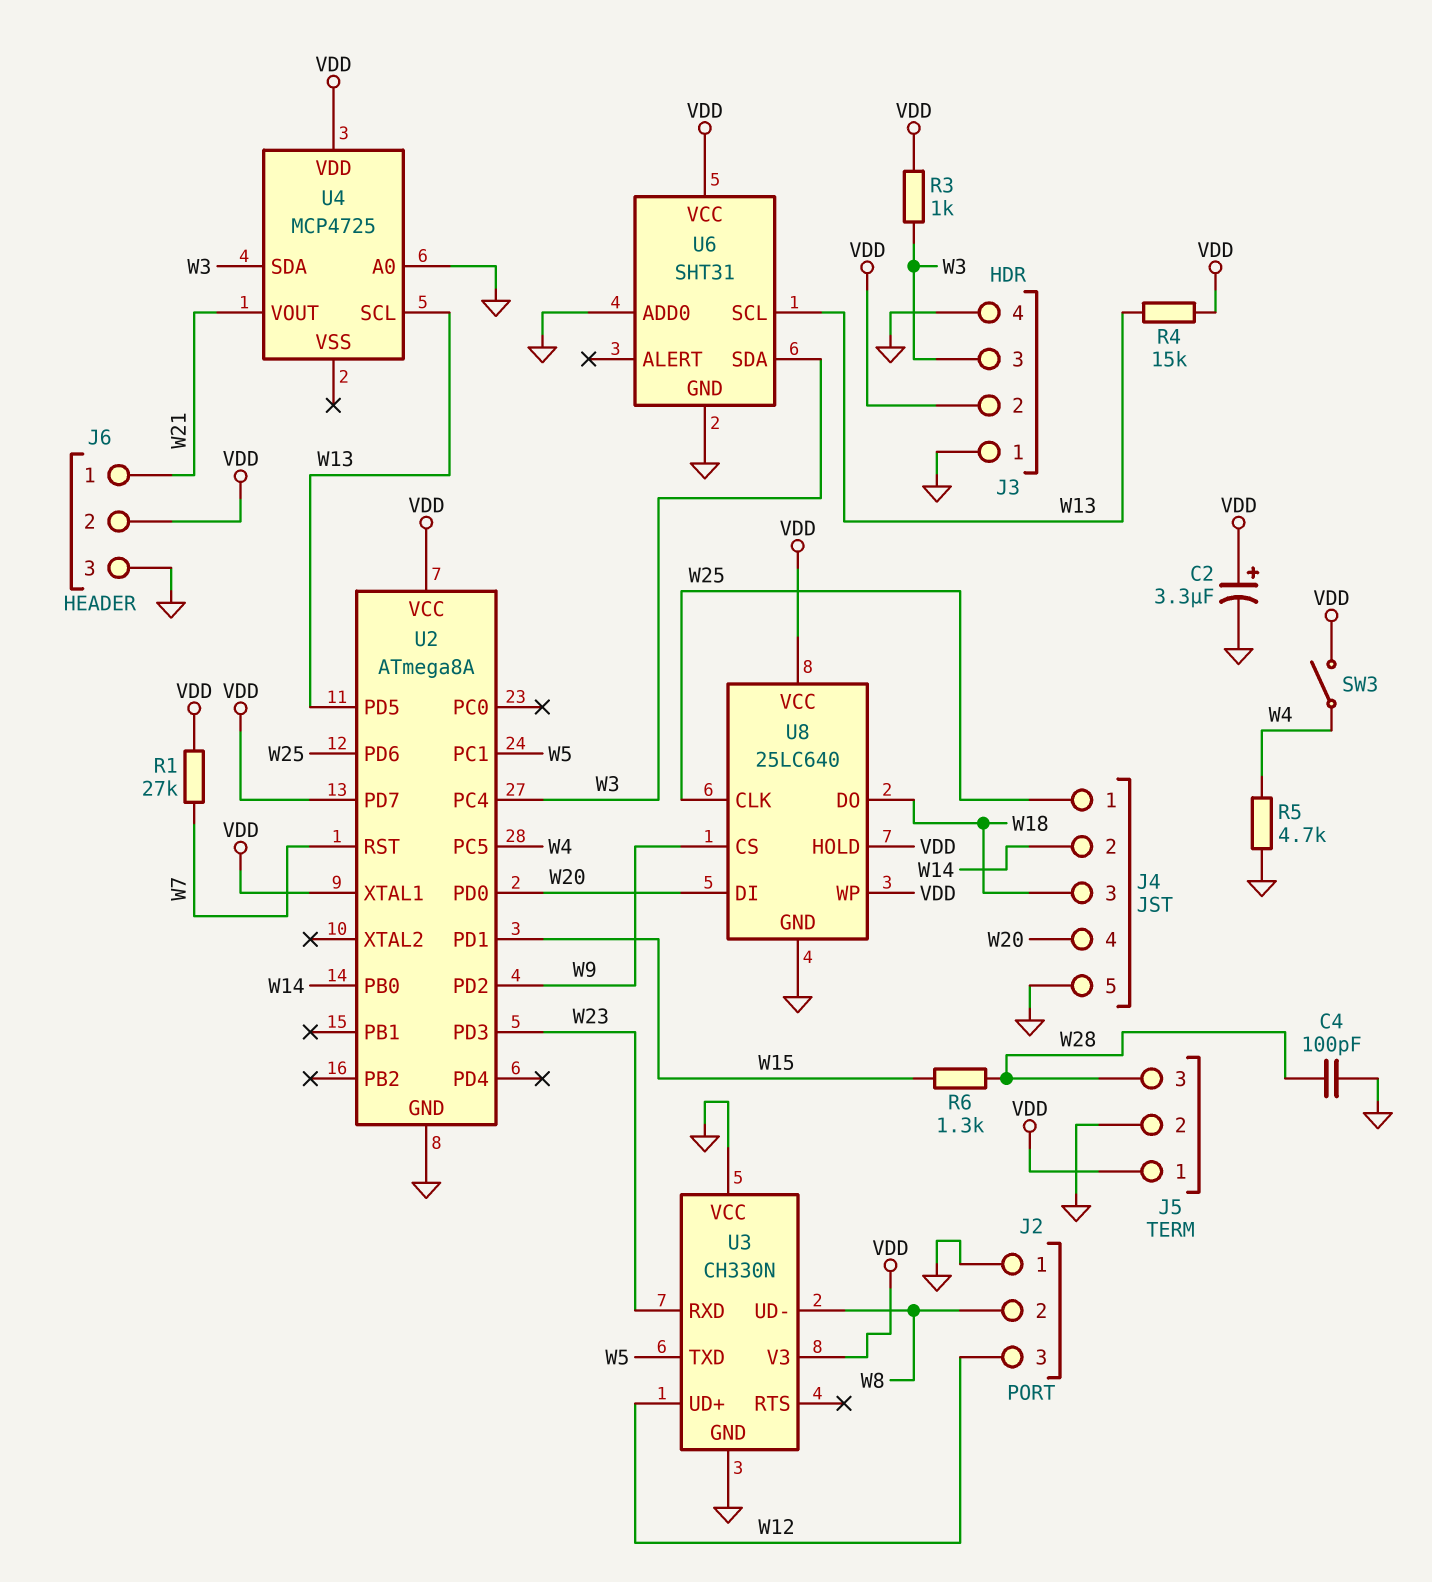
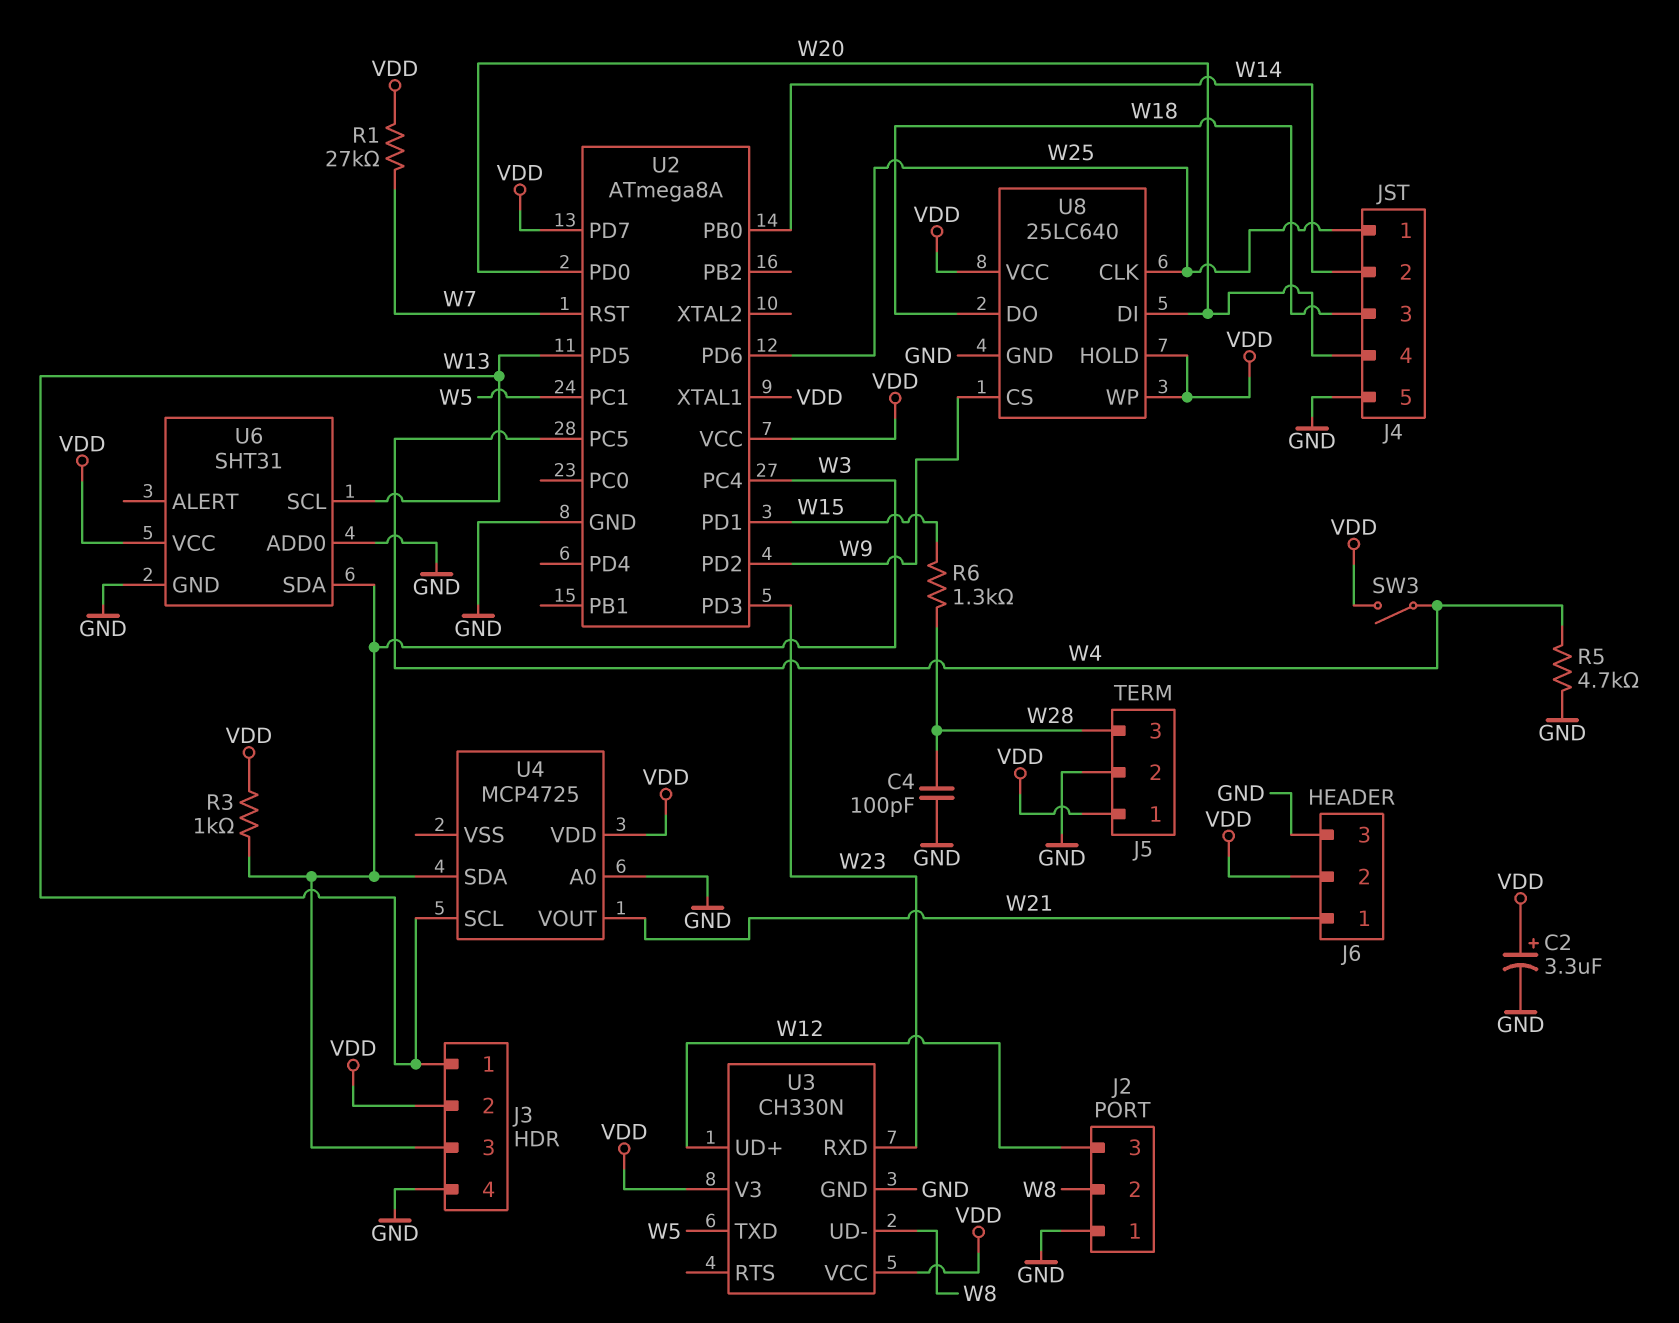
J3 pin 1: GND -> W13
R4: 15k (VDD, W13) -> none
U3 pin VCC: GND -> VDD

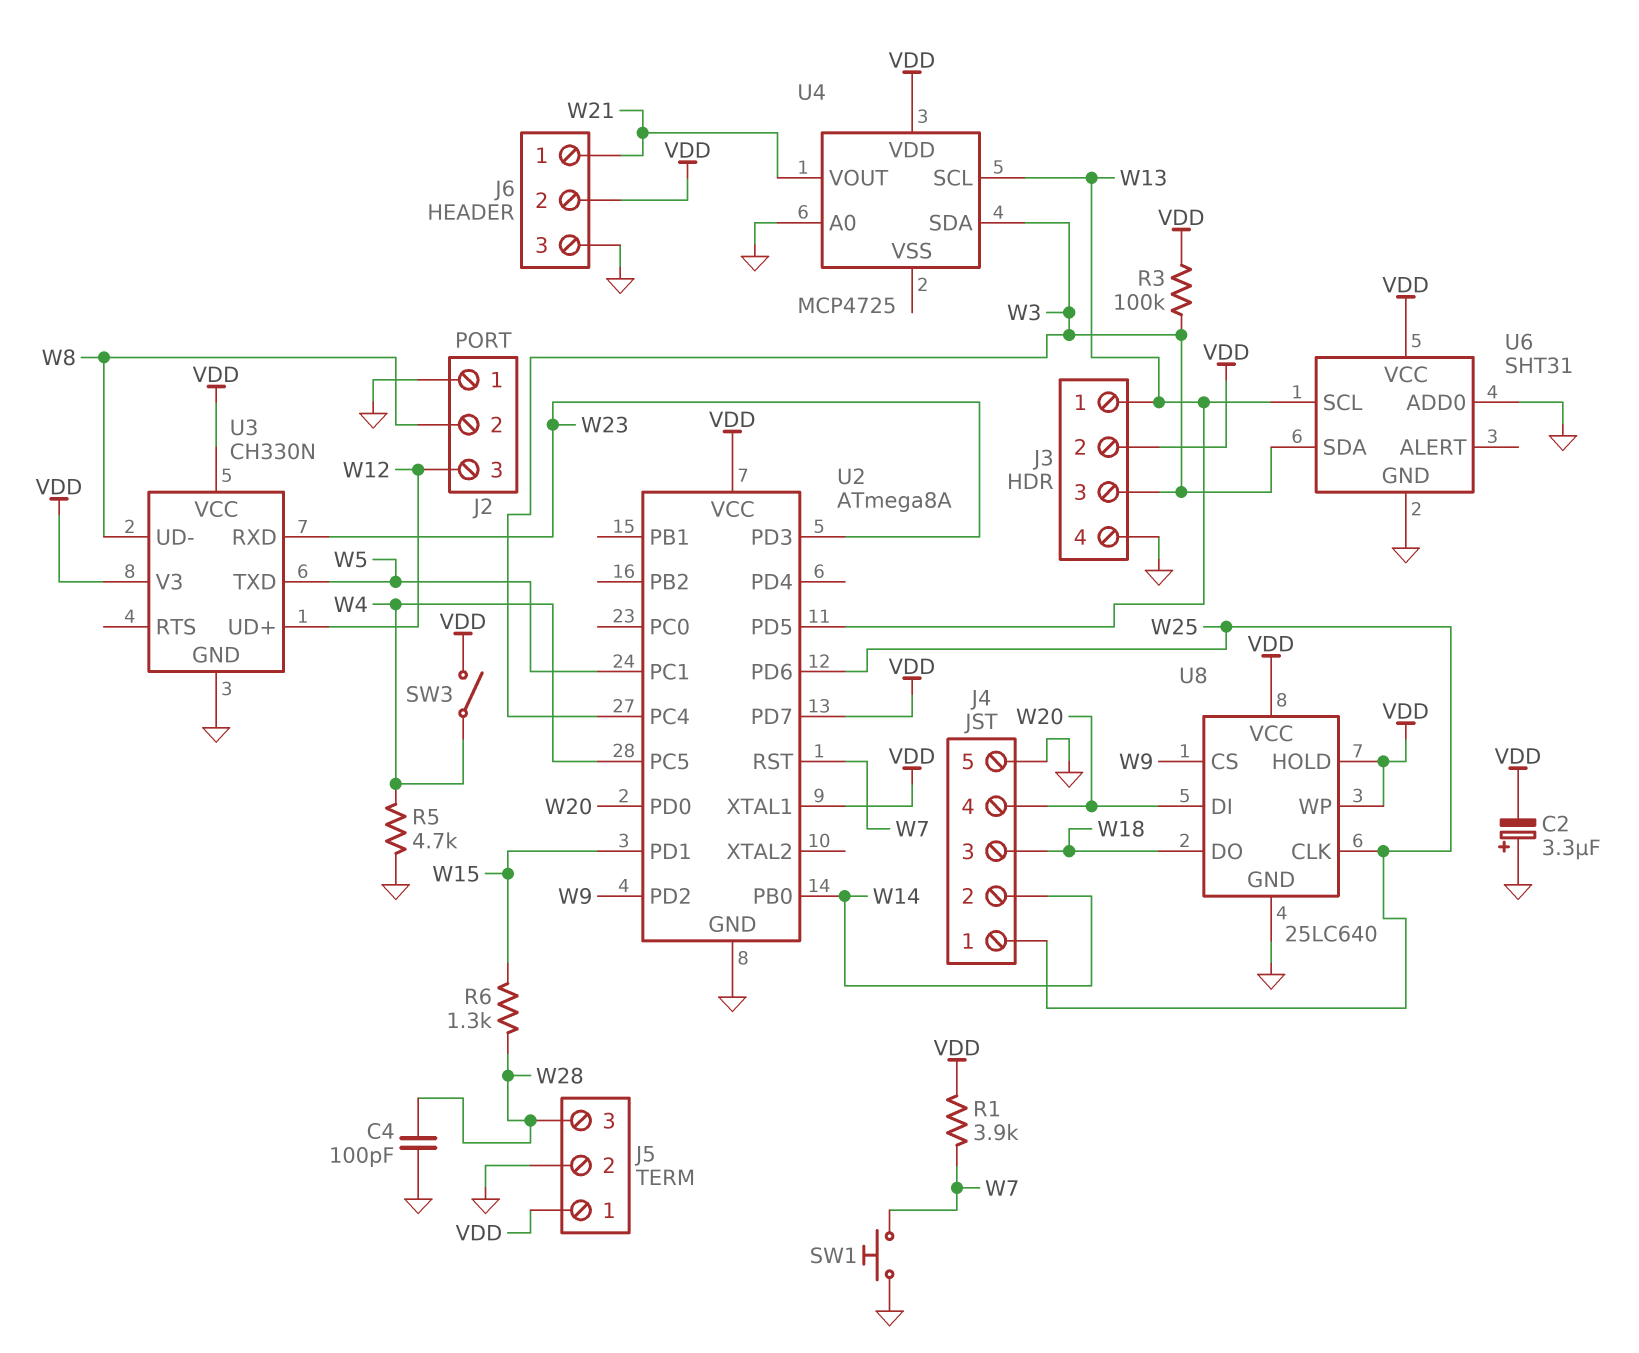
C2: 3.3uF (plus VDD, minus GND) -> 3.3uF (plus GND, minus VDD)
R1: 27k (VDD, W7) -> 3.9k (VDD, W7)
R3: 1k (VDD, W3) -> 100k (VDD, W3)
SW1: none -> button (GND, W7)

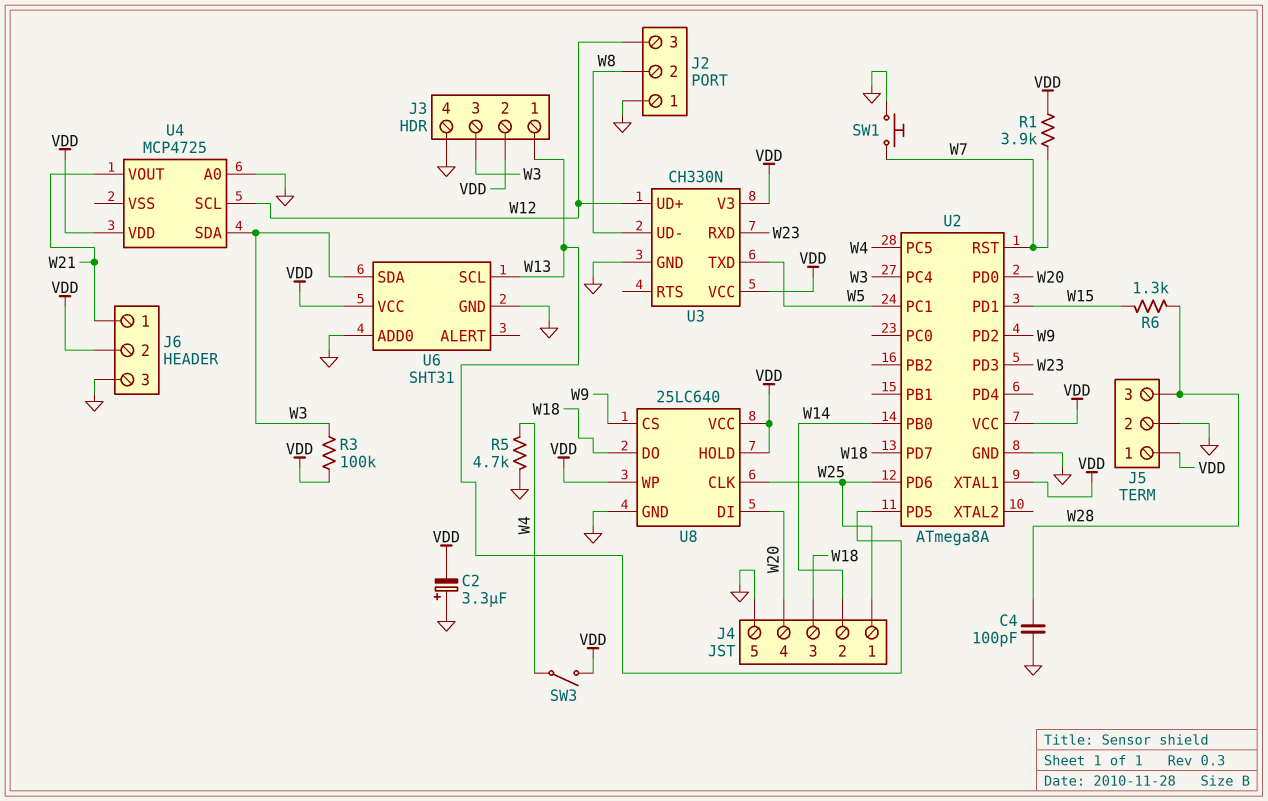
U2 pin PD7: VDD -> W18
U4 pin SCL: W13 -> W12

